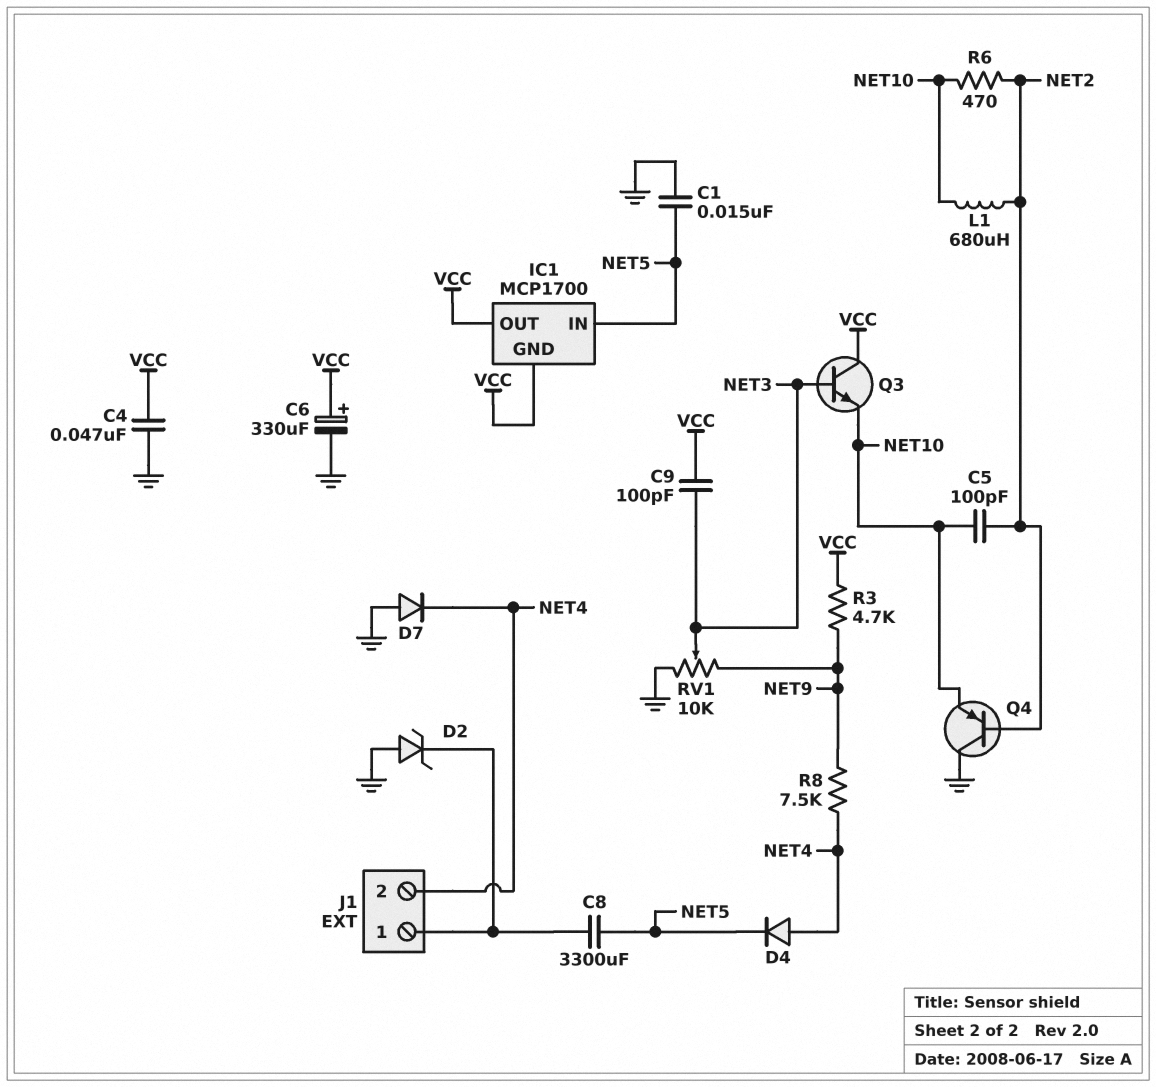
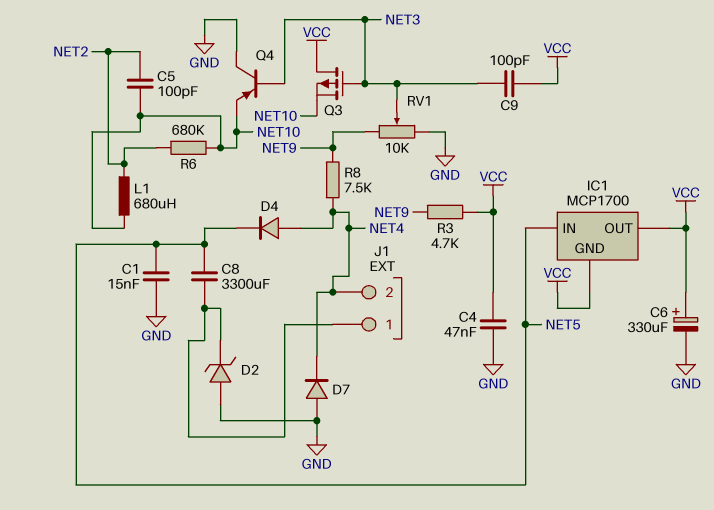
Q3: NPN (B NET3, C VCC, E NET10) -> PMOS (G NET3, D VCC, S NET10)
Q4: PNP (B NET2, C GND, E NET10) -> PNP (B NET3, C GND, E NET10)
R6: 470 (NET2, NET10) -> 680k (NET2, NET10)

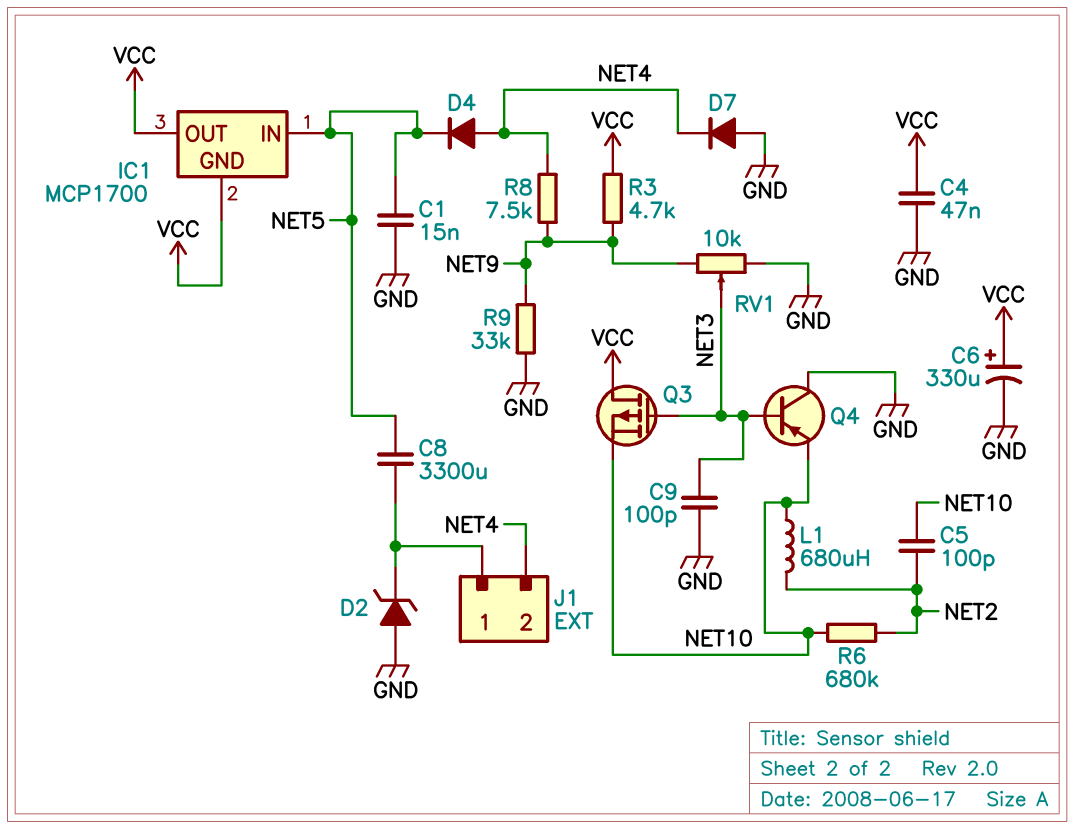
C9: 100pF (NET3, VCC) -> 100pF (GND, NET3)
R9: none -> 33k (GND, NET9)

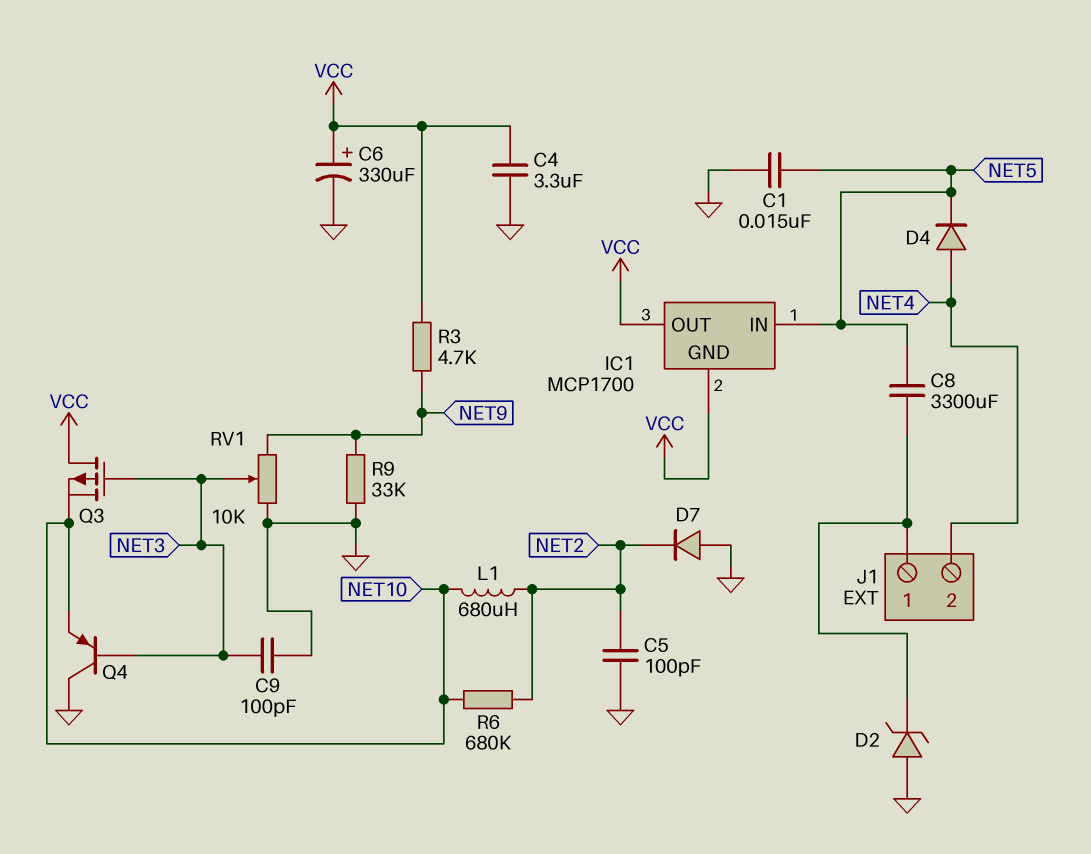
C4: 47nF (GND, VCC) -> 3.3uF (GND, VCC)
C5: 100pF (NET2, NET10) -> 100pF (GND, NET2)
D7: diode (A GND, K NET4) -> diode (A GND, K NET2)
R8: 7.5k (NET4, NET9) -> none

